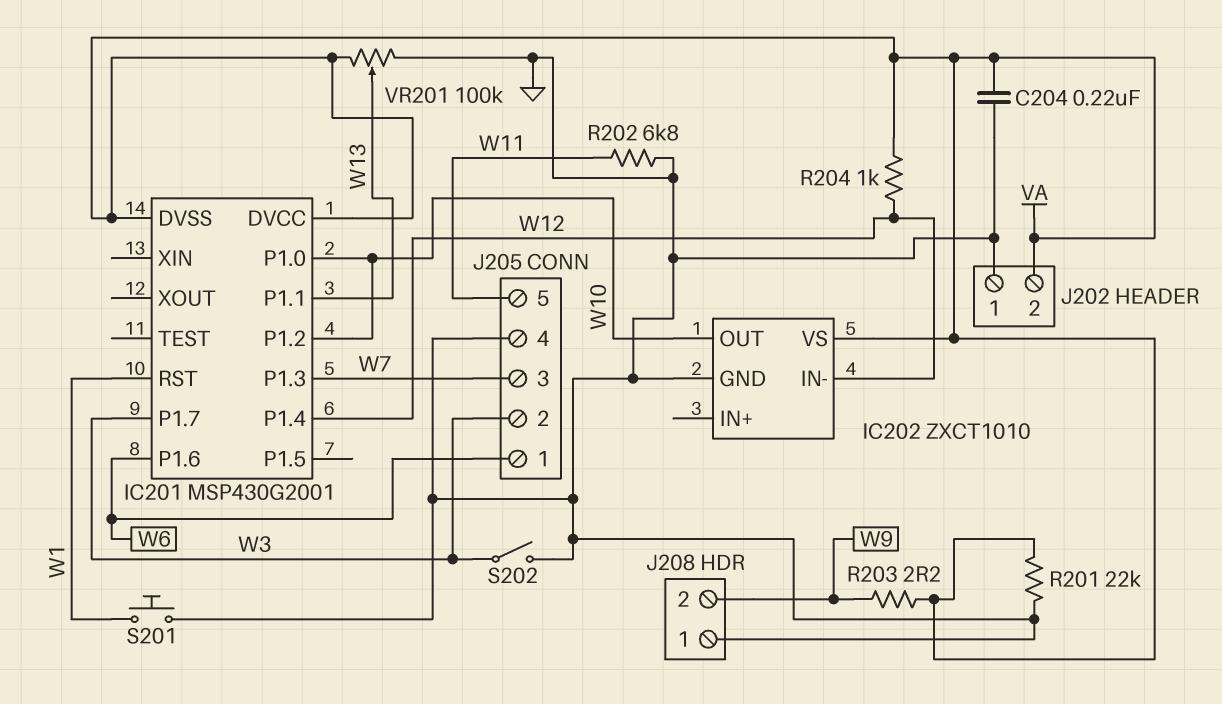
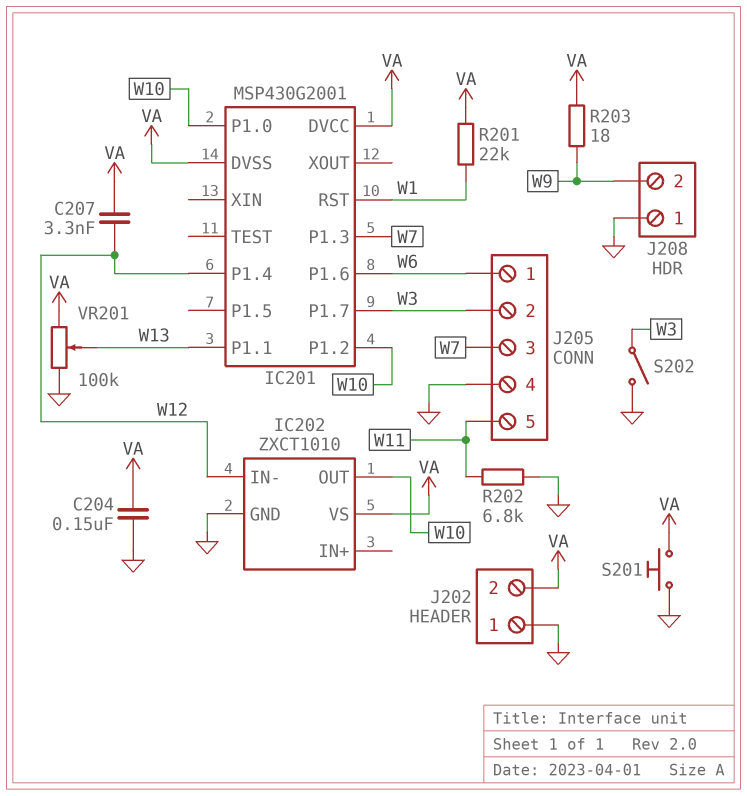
C204: 220nF (GND, VA) -> 150nF (GND, VA)
C207: none -> 3.3nF (VA, W12)
R201: 22k (GND, VA) -> 22k (VA, W1)
R203: 2.2 (VA, W9) -> 18 (VA, W9)
R204: 1k (VA, W12) -> none
S201: button (GND, W1) -> button (GND, VA)

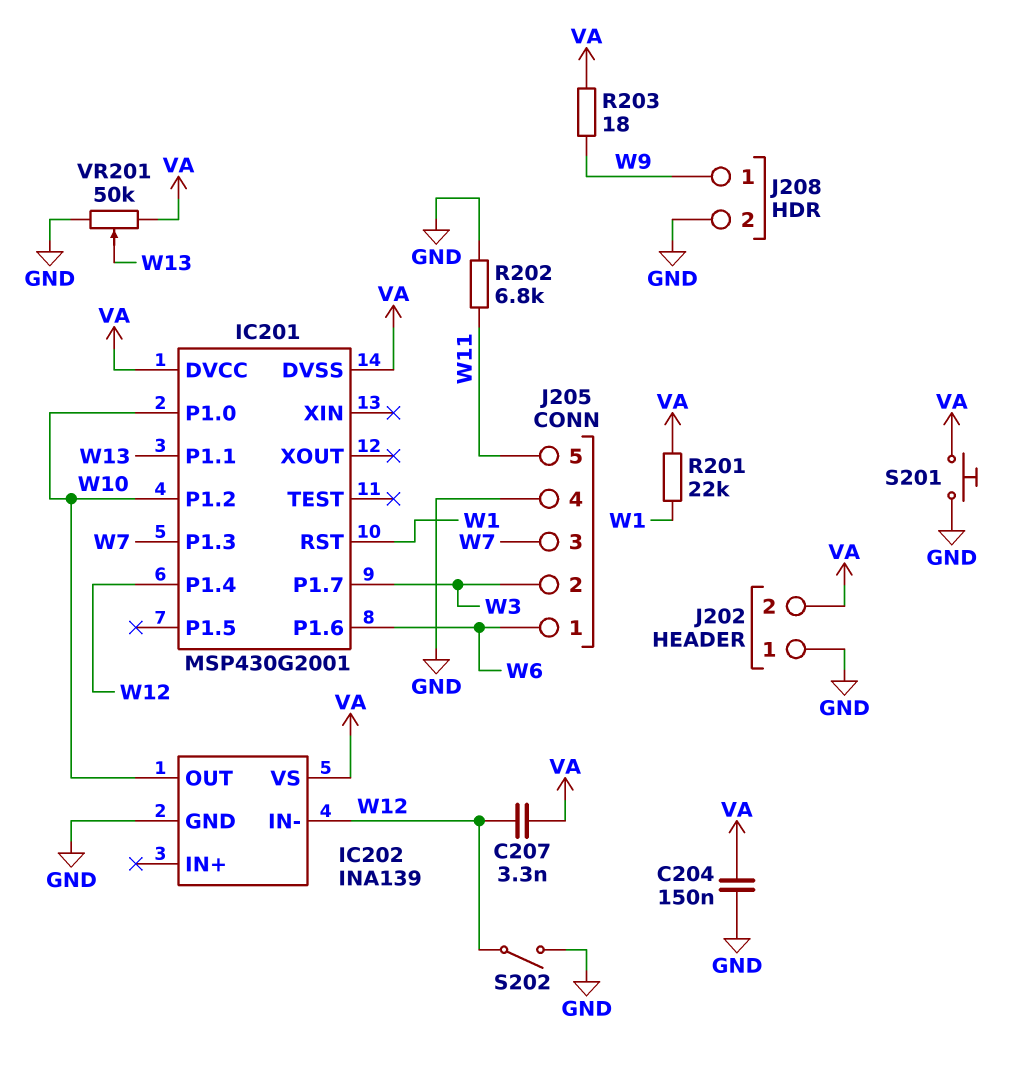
IC202: ZXCT1010 -> INA139
J208 pin 1: GND -> W9
J208 pin 2: W9 -> GND
S202: switch (GND, W3) -> switch (GND, W12)
VR201: 100k (GND, VA, wiper W13) -> 50k (GND, VA, wiper W13)

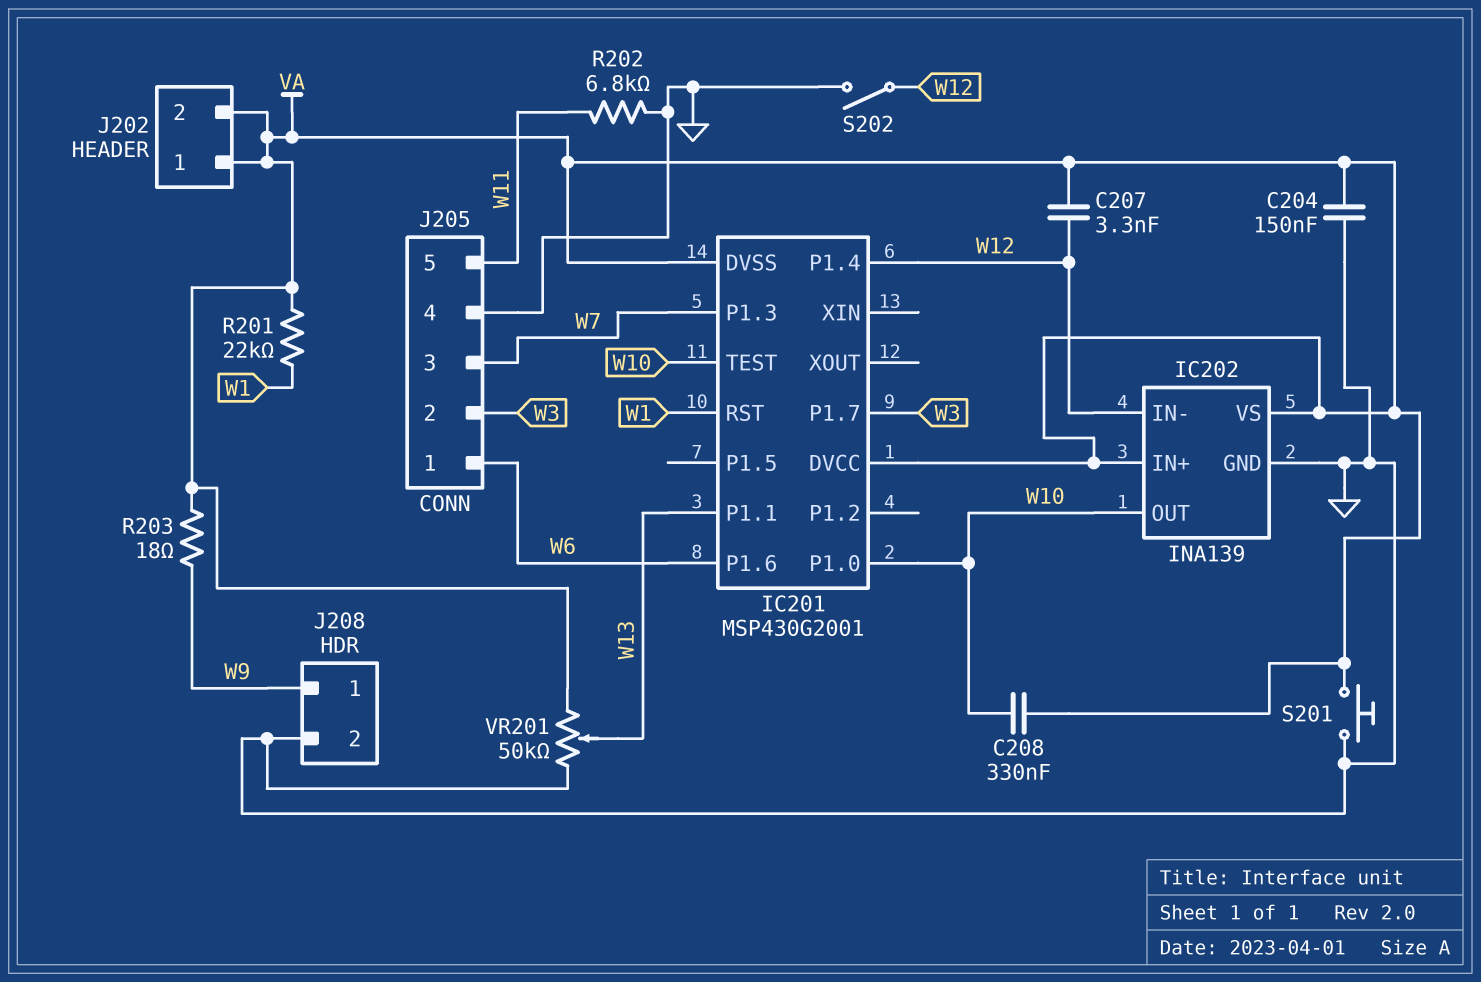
C208: none -> 330nF (VA, W10)
IC201 pin P1.2: W10 -> none
IC201 pin TEST: none -> W10
IC202 pin IN+: none -> VA
J202 pin 1: GND -> VA

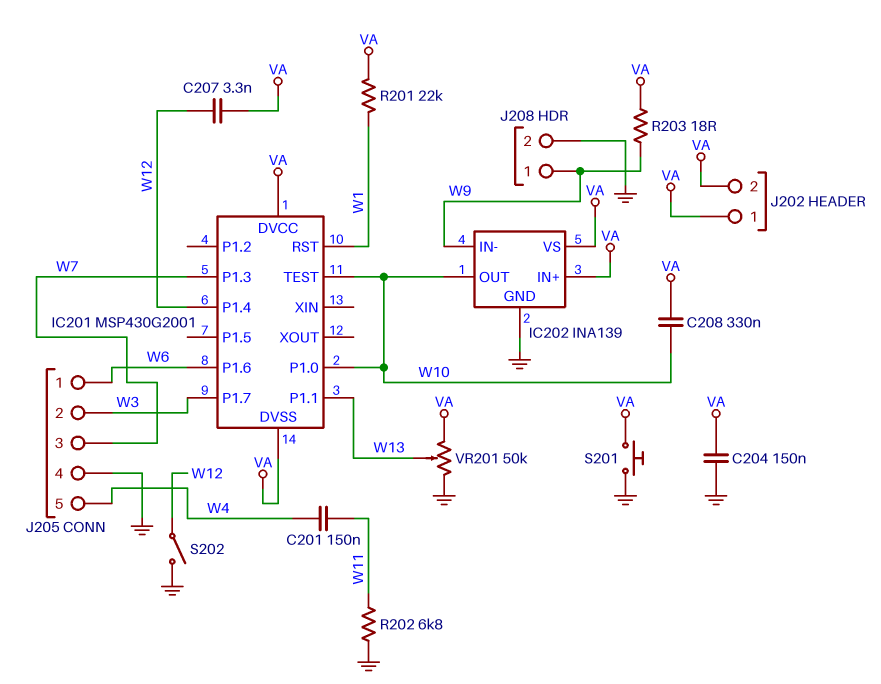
C201: none -> 150nF (W4, W11)
IC202 pin IN-: W12 -> W9
J205 pin 5: W11 -> W4

